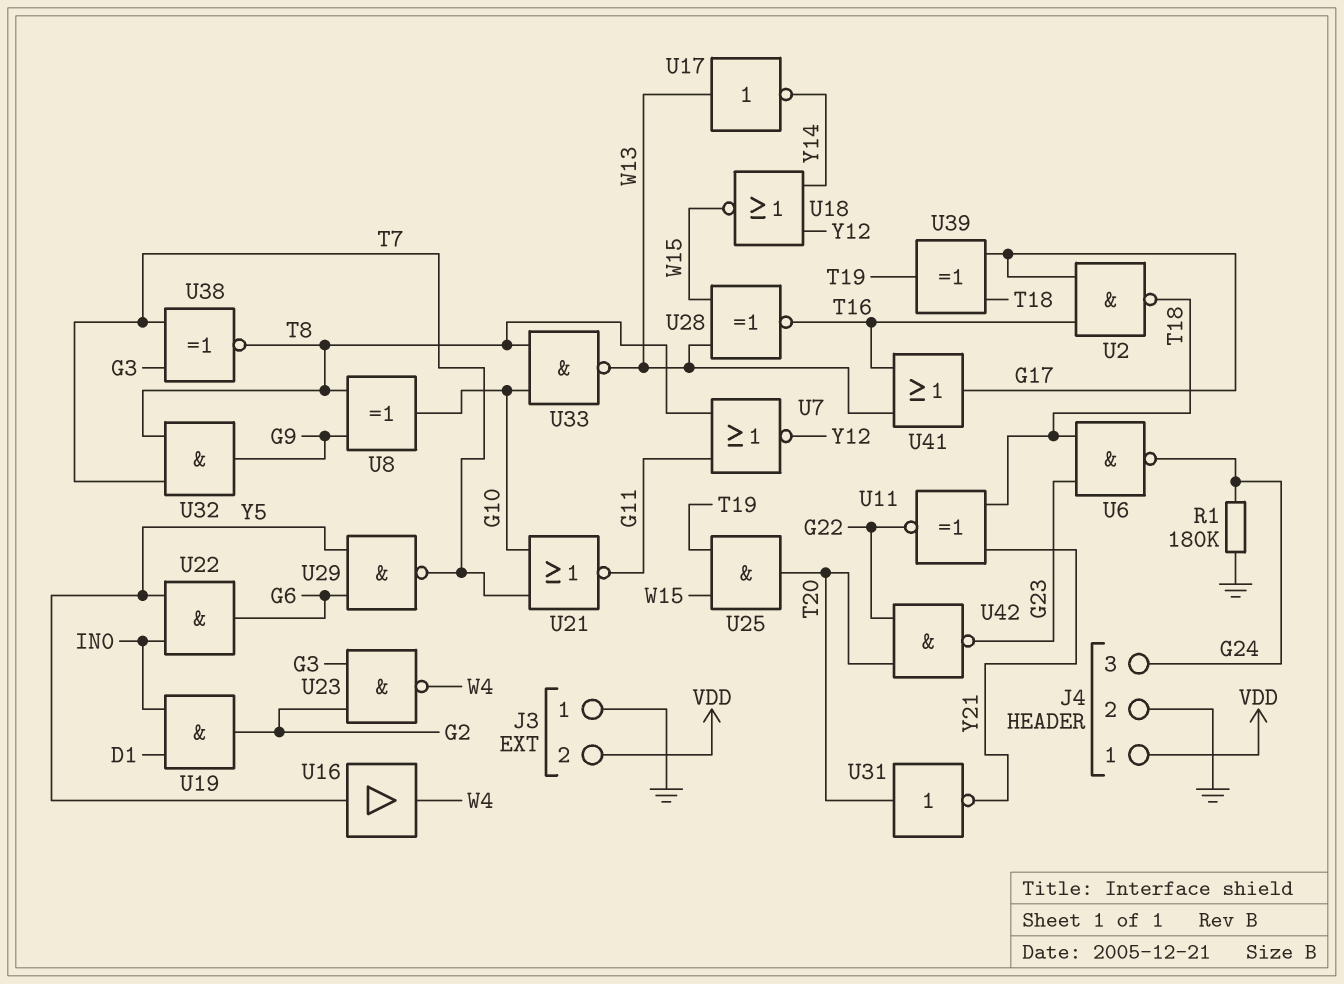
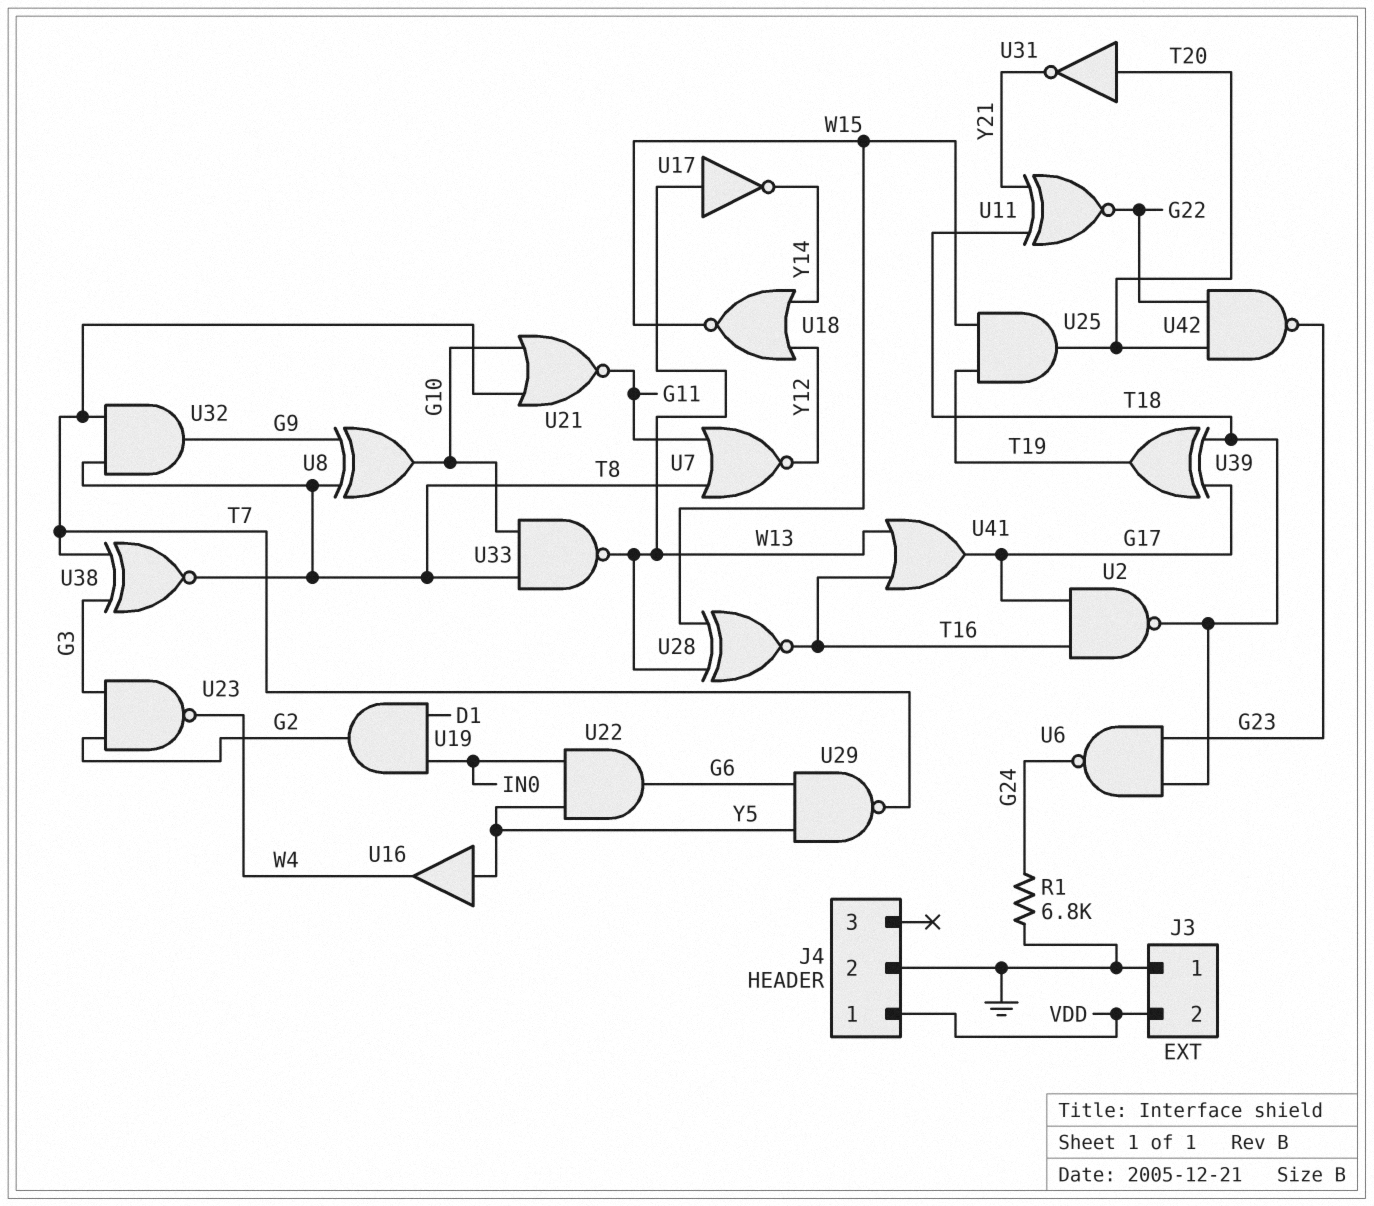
J4 pin 3: G24 -> none
R1: 180k (G24, GND) -> 6.8k (G24, GND)

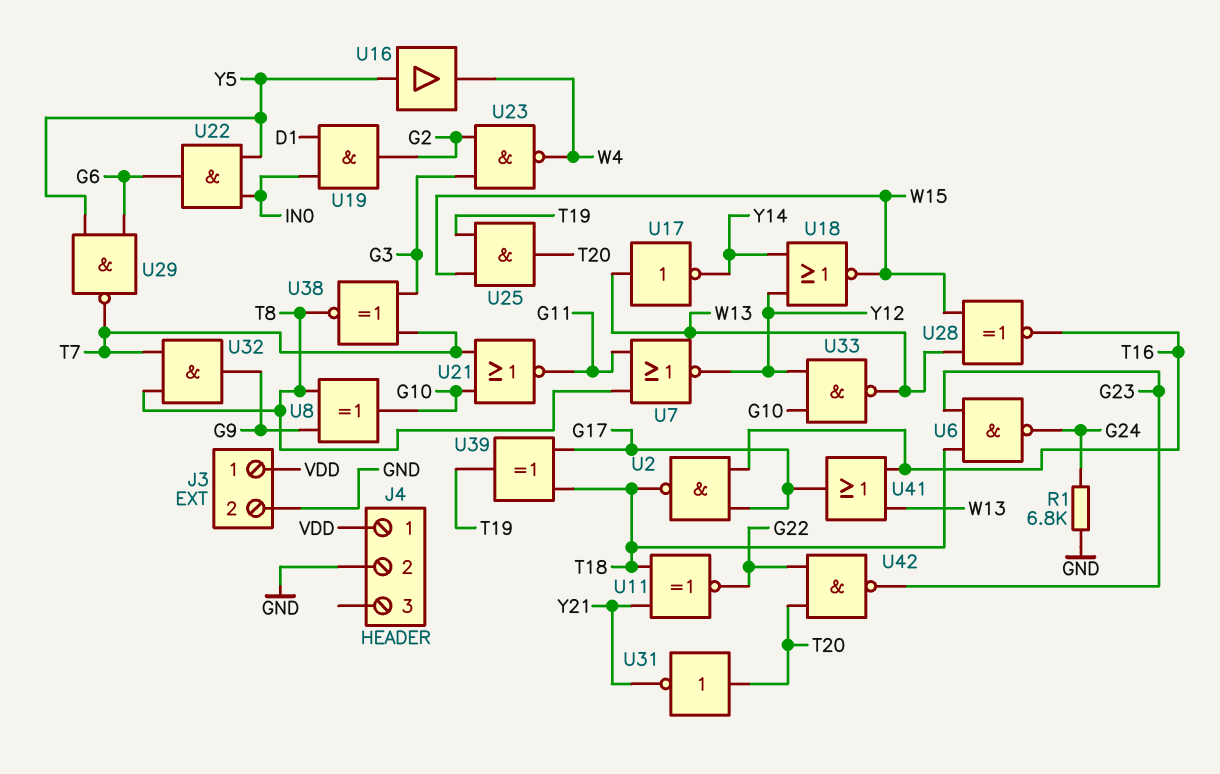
J3 pin 1: GND -> VDD
J3 pin 2: VDD -> GND
U33: NAND (in G10, in T8, out W13) -> NAND (in G10, in Y12, out W13)

